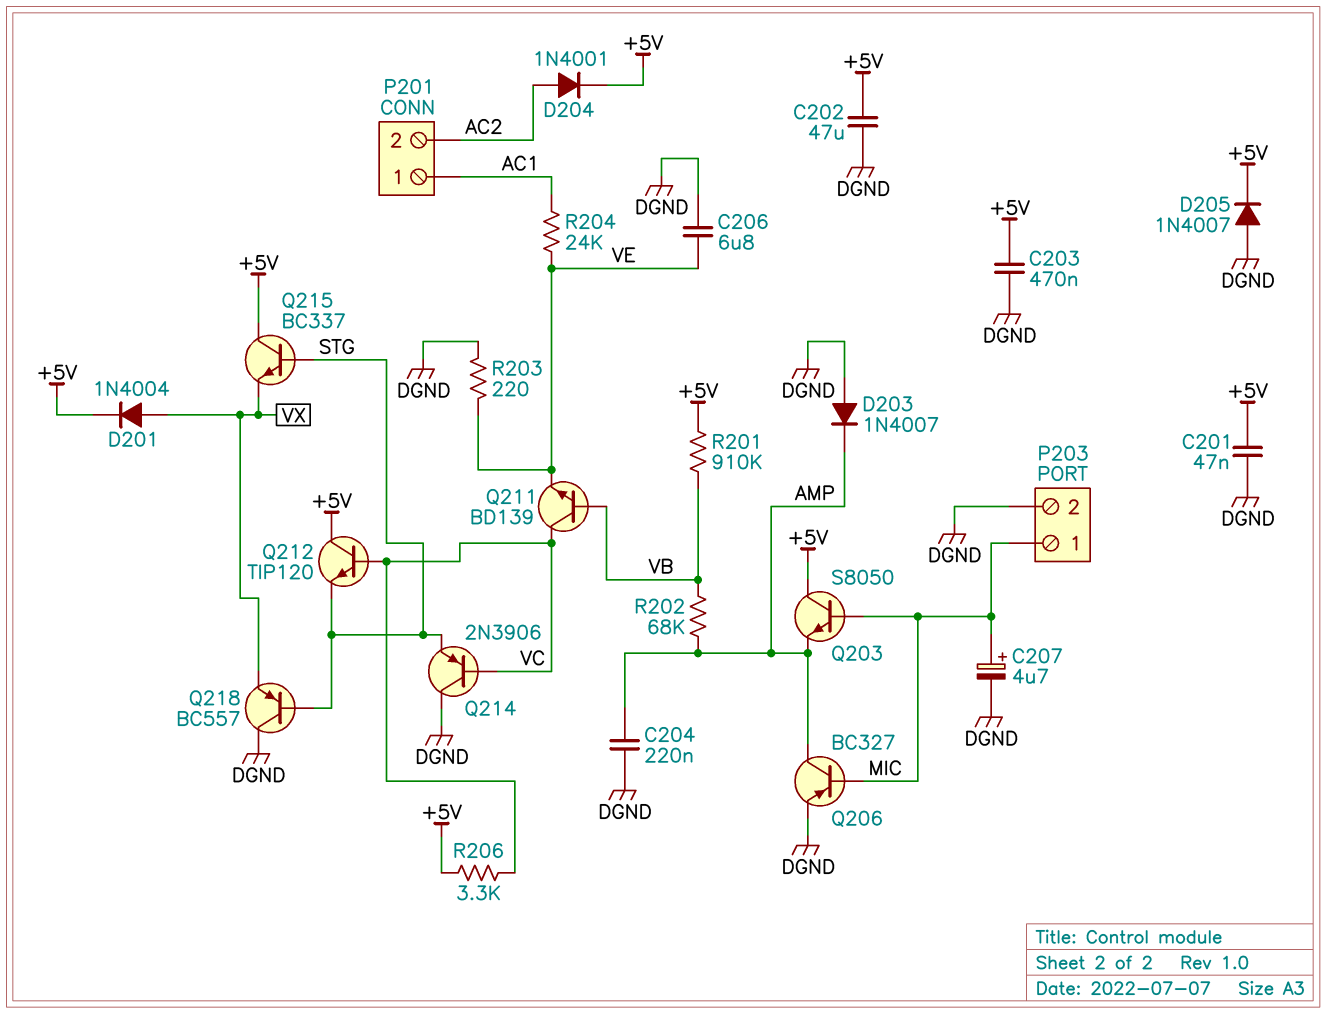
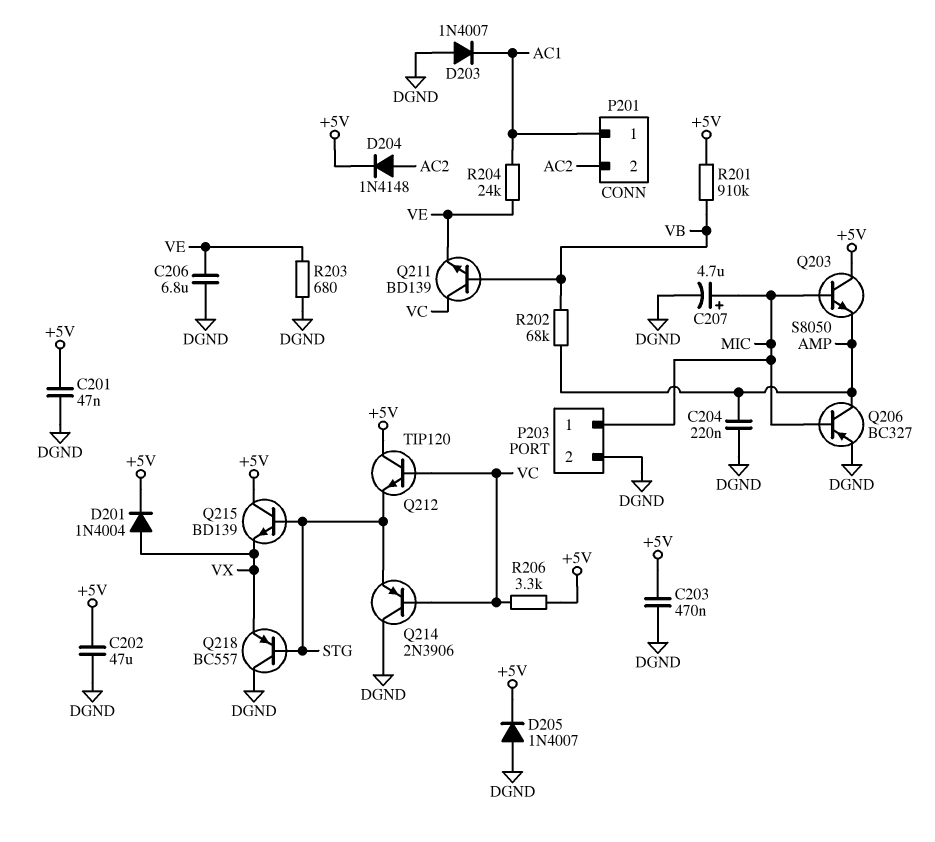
D203: diode 1N4007 (A DGND, K AMP) -> diode 1N4007 (A DGND, K AC1)
D204: diode 1N4001 (A AC2, K +5V) -> diode 1N4148 (A AC2, K +5V)
Q215: NPN BC337 (B STG, C +5V, E VX) -> NPN BD139 (B STG, C +5V, E VX)
R203: 220 (DGND, VE) -> 680 (DGND, VE)

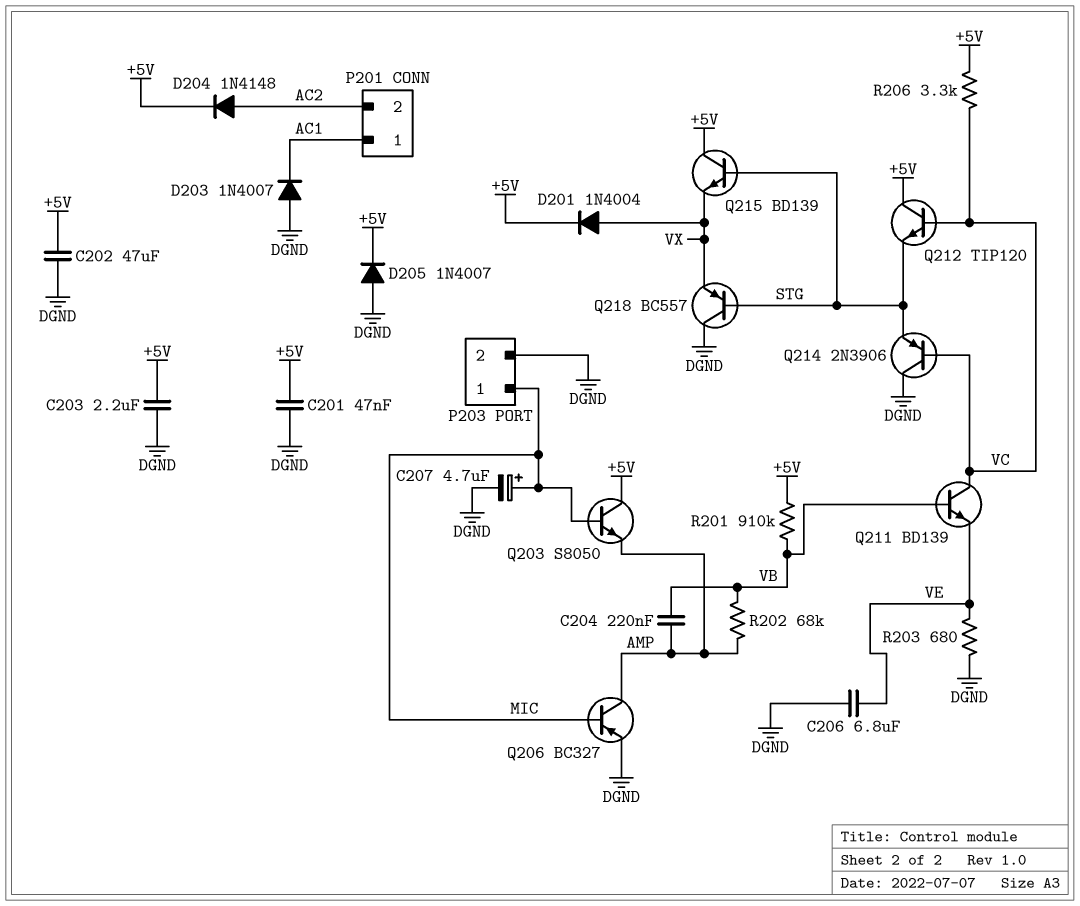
C203: 470nF (+5V, DGND) -> 2.2uF (+5V, DGND)
C204: 220nF (AMP, DGND) -> 220nF (AMP, VB)
R204: 24k (AC1, VE) -> none

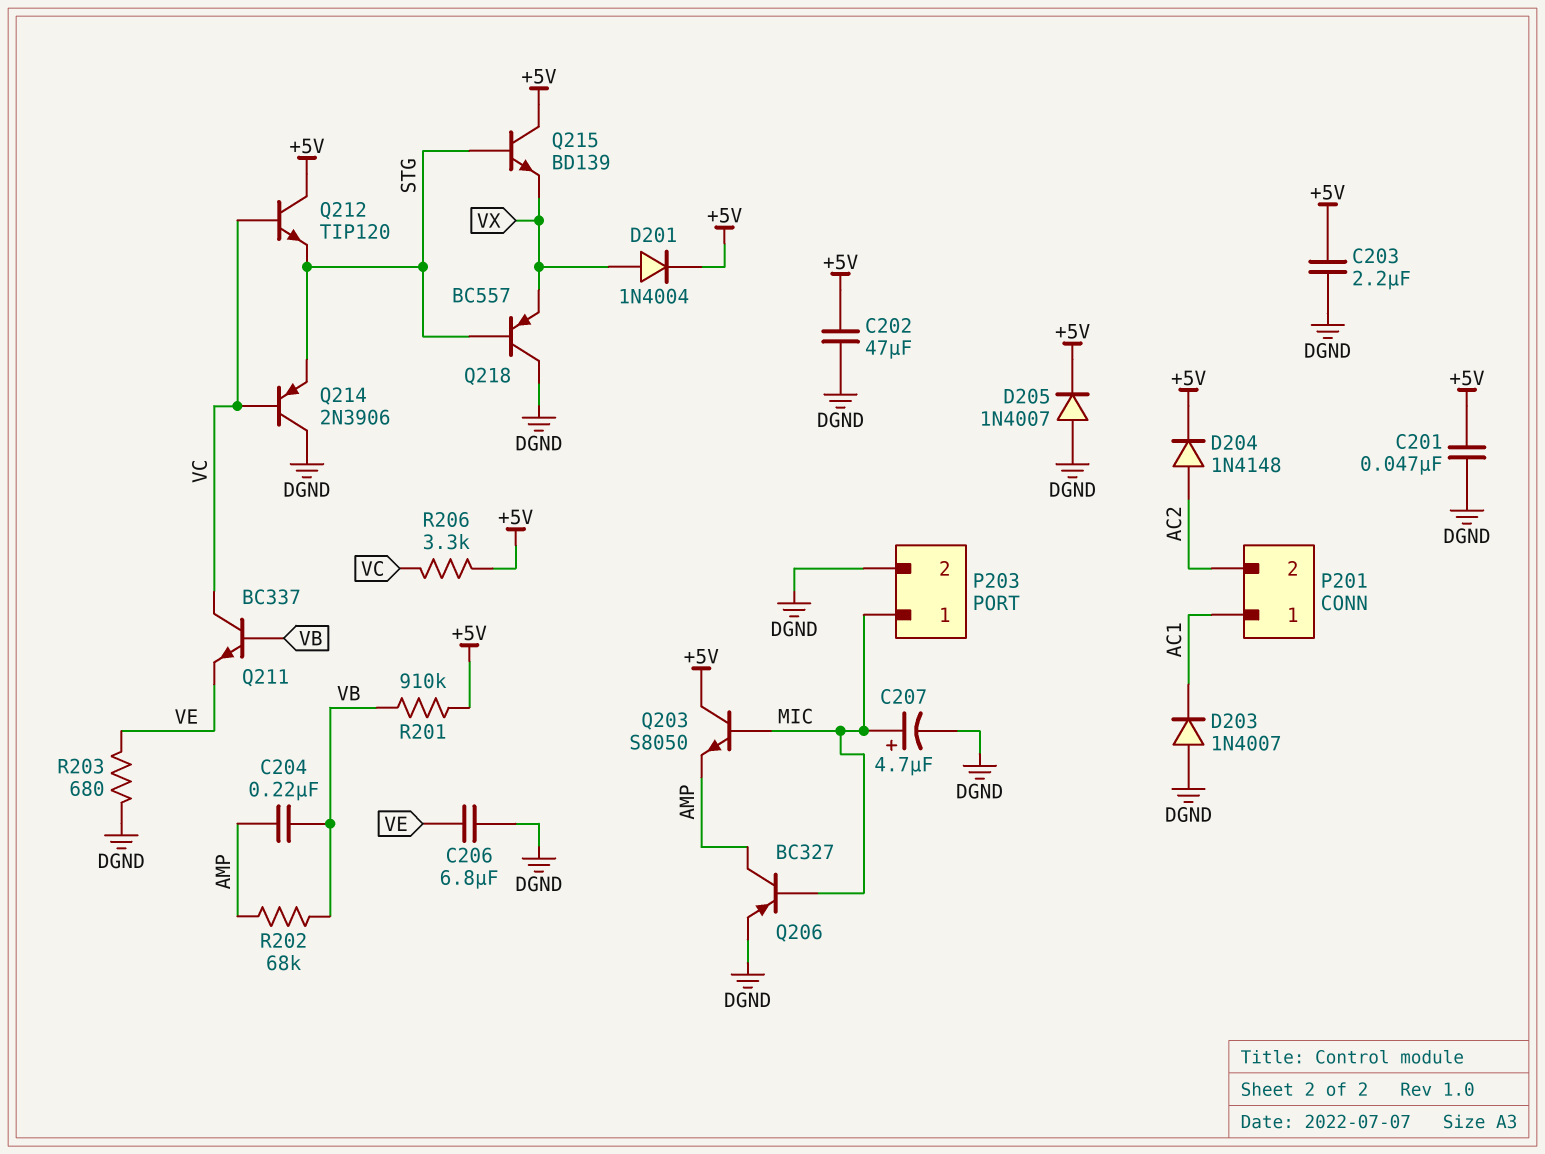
Q211: NPN BD139 (B VB, C VC, E VE) -> NPN BC337 (B VB, C VC, E VE)

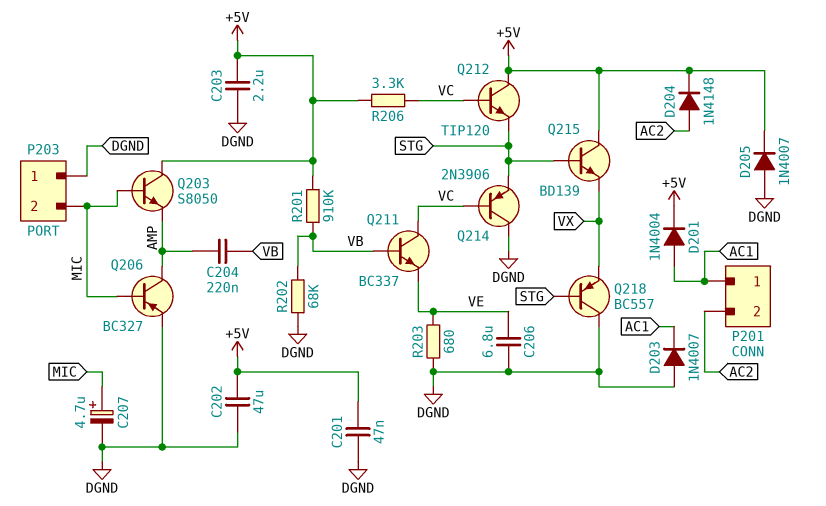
D201: diode 1N4004 (A VX, K +5V) -> diode 1N4004 (A AC1, K +5V)
P203 pin 1: MIC -> DGND
P203 pin 2: DGND -> MIC
R202: 68k (AMP, VB) -> 68k (DGND, VB)

